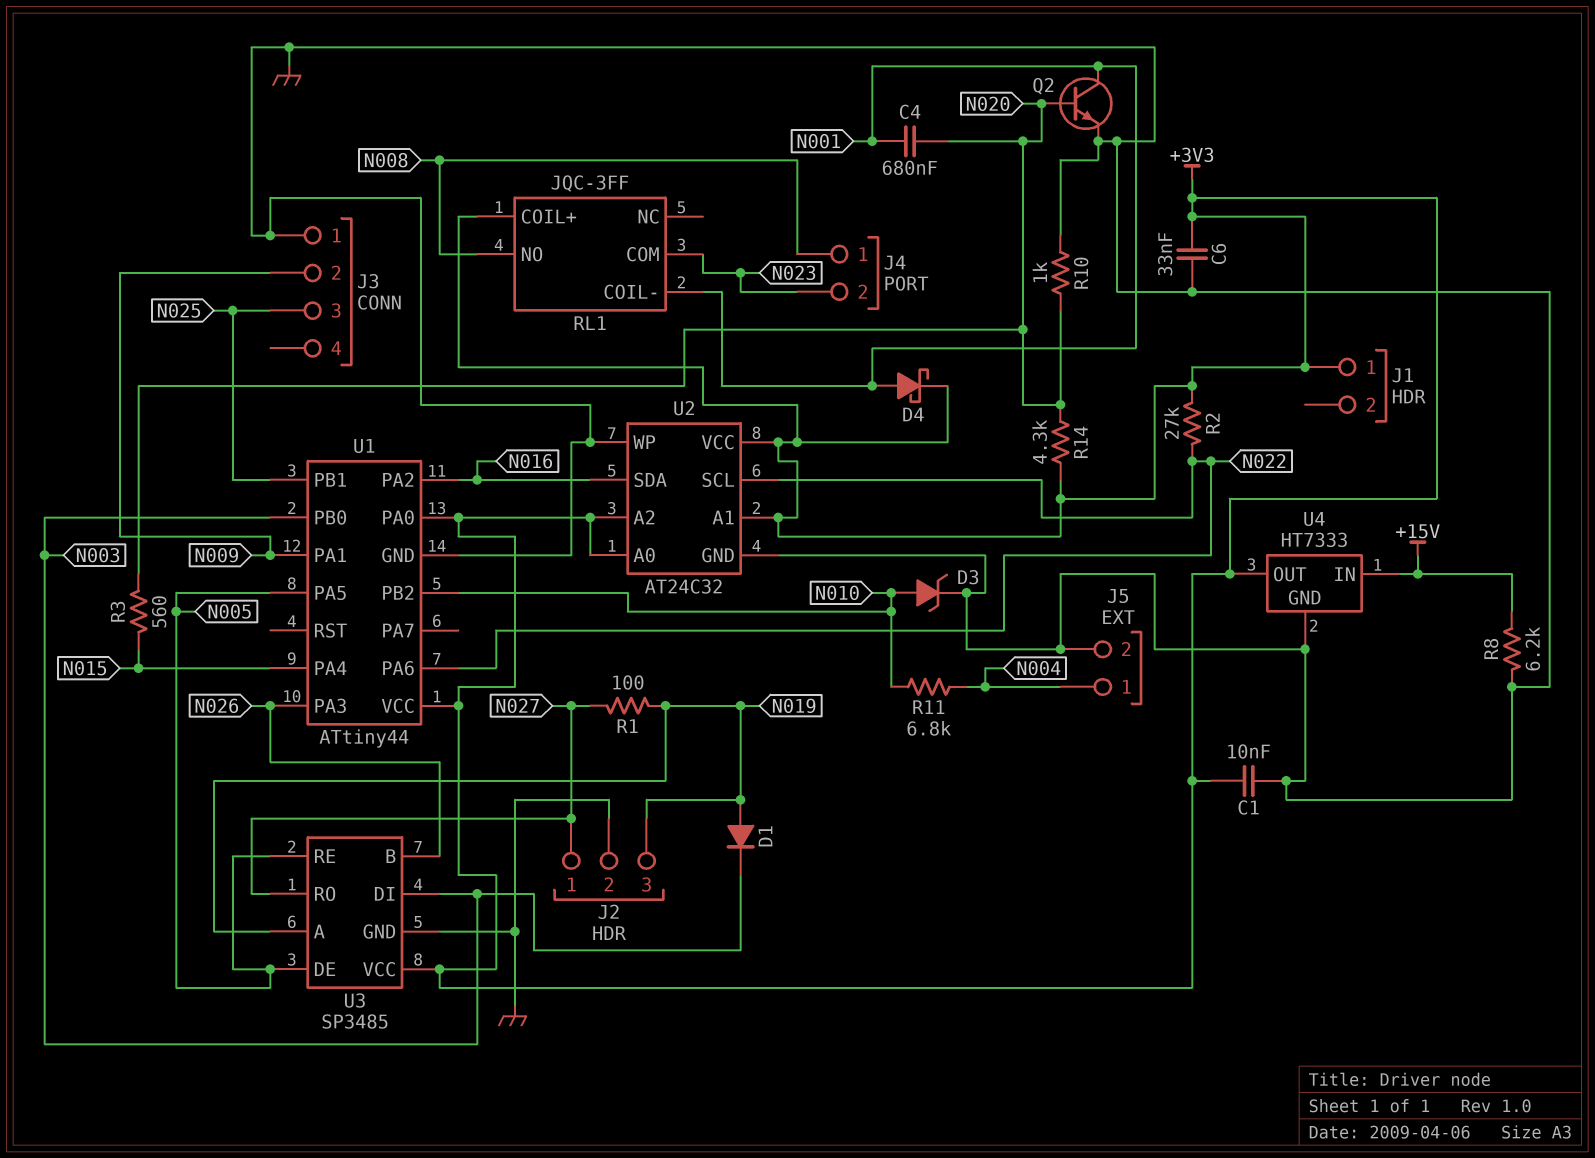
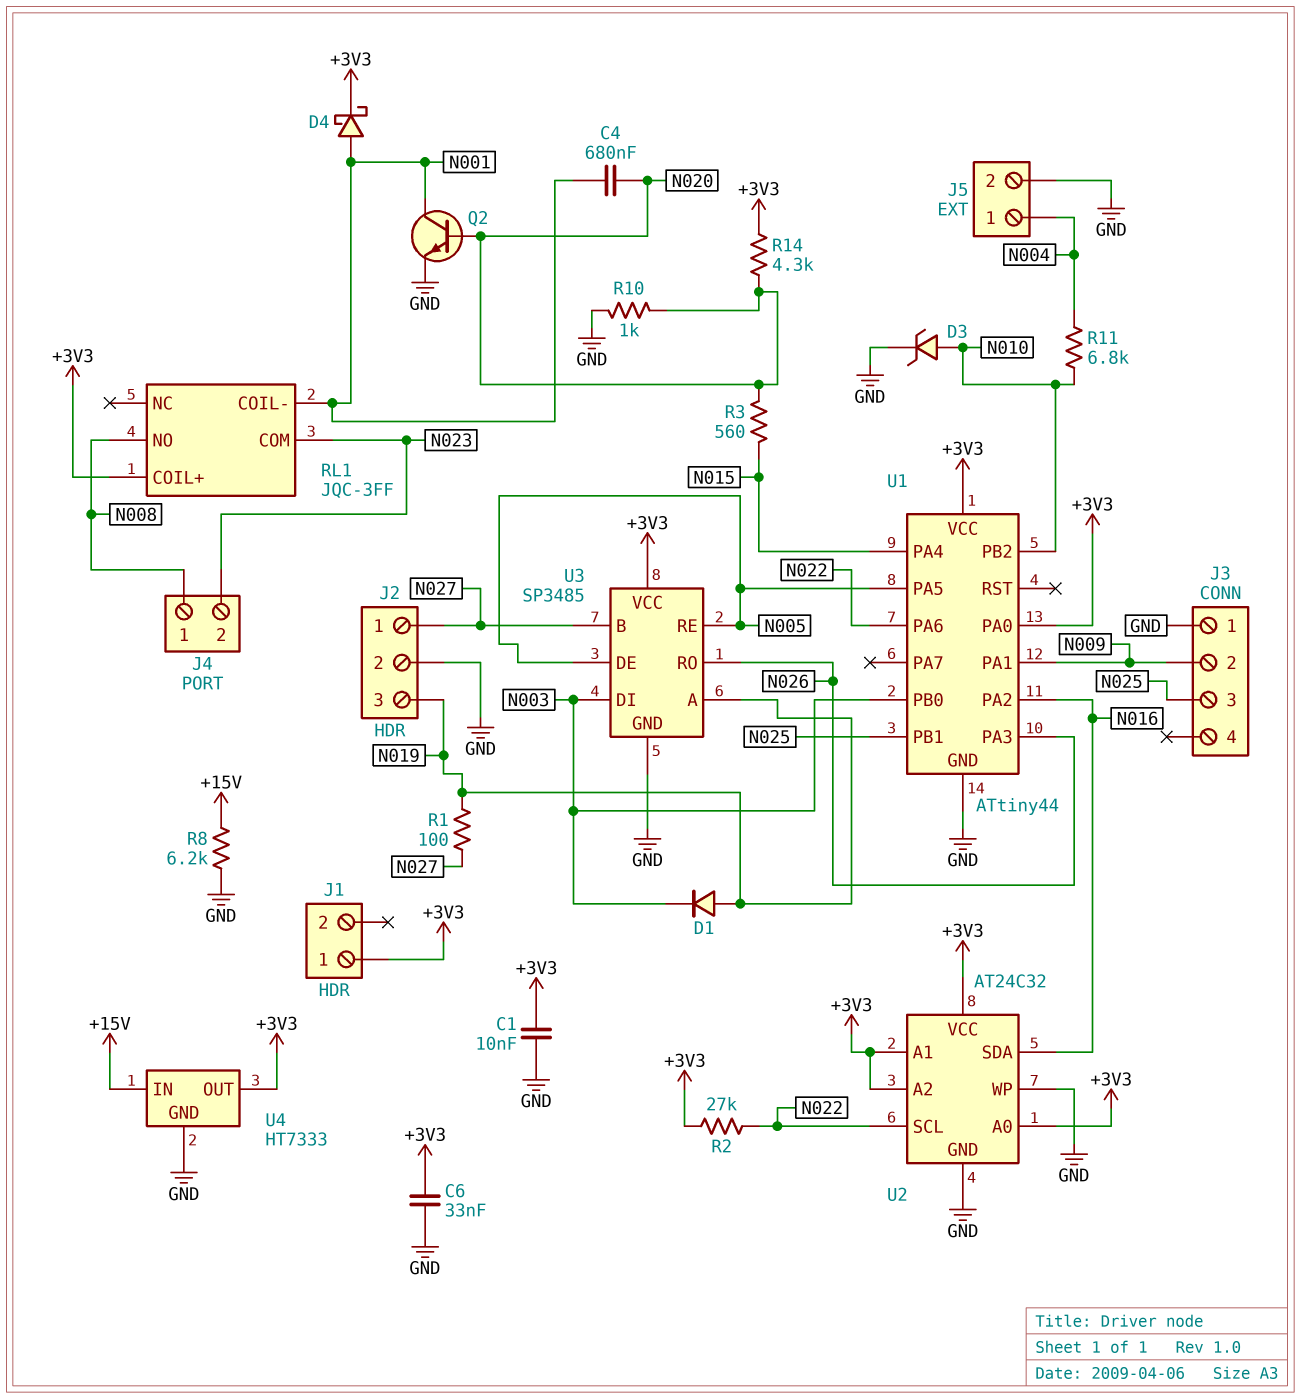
U3 pin B: N026 -> N027
U3 pin RO: N027 -> N026

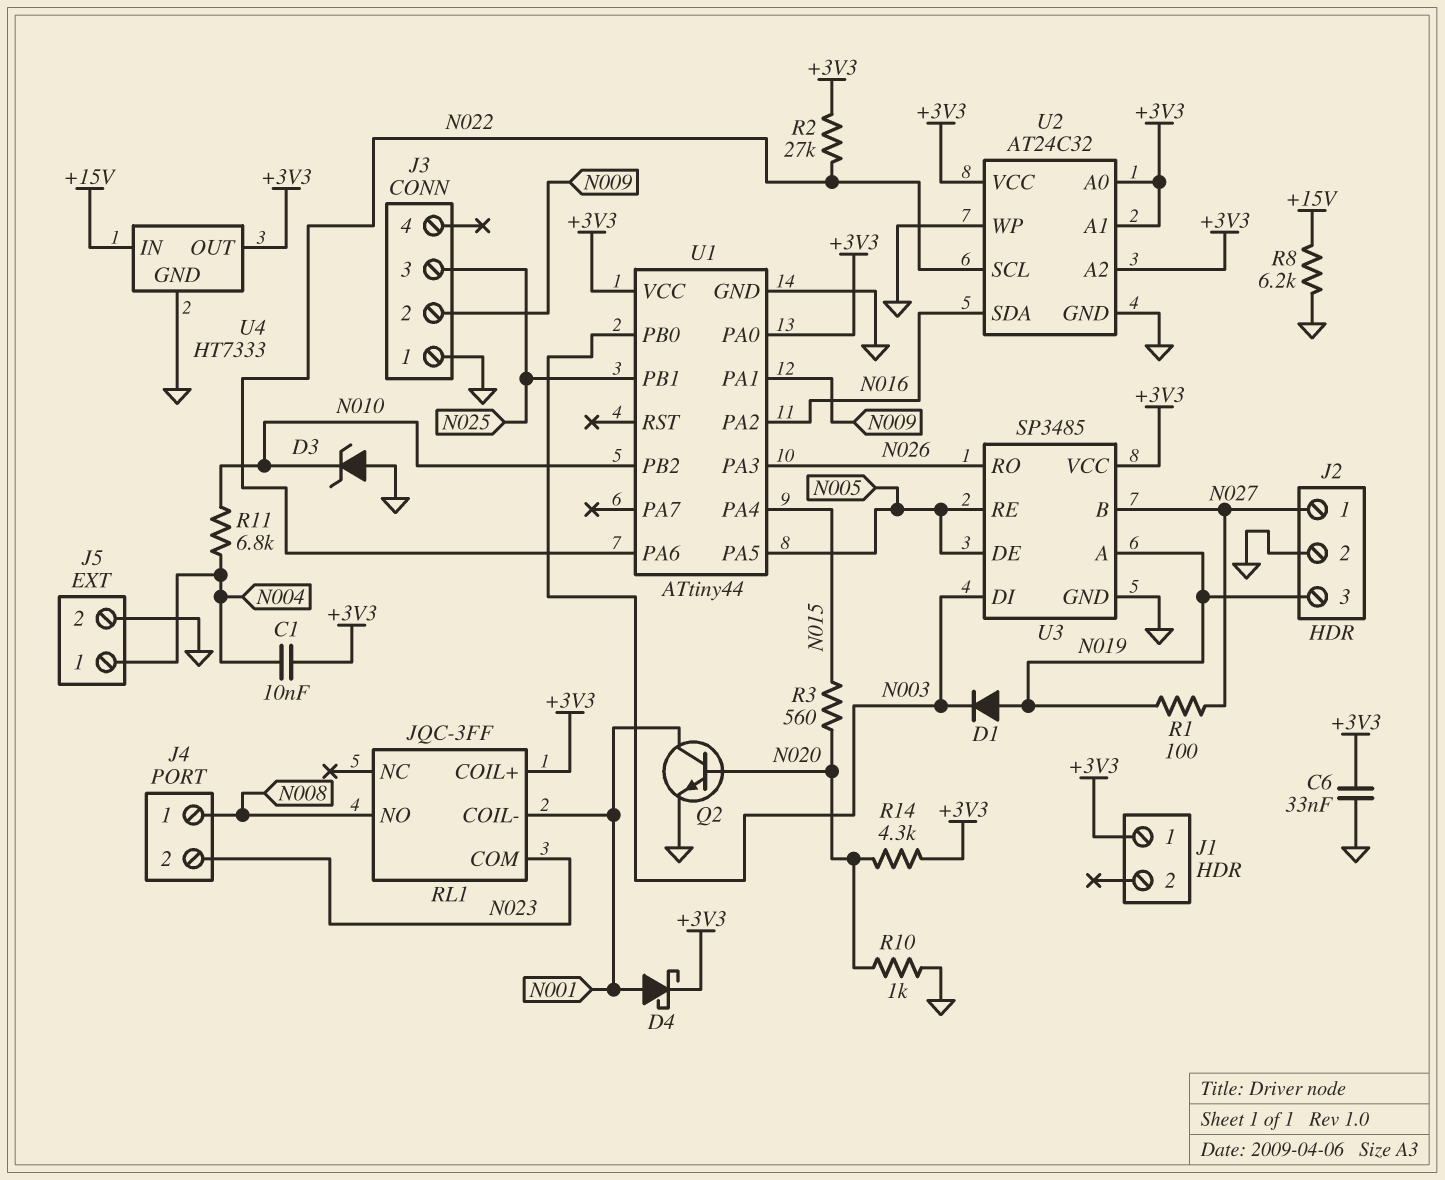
C1: 10nF (+3V3, GND) -> 10nF (+3V3, N004)
C4: 680nF (N001, N020) -> none
D3: zener (A N010, K GND) -> zener (A GND, K N010)

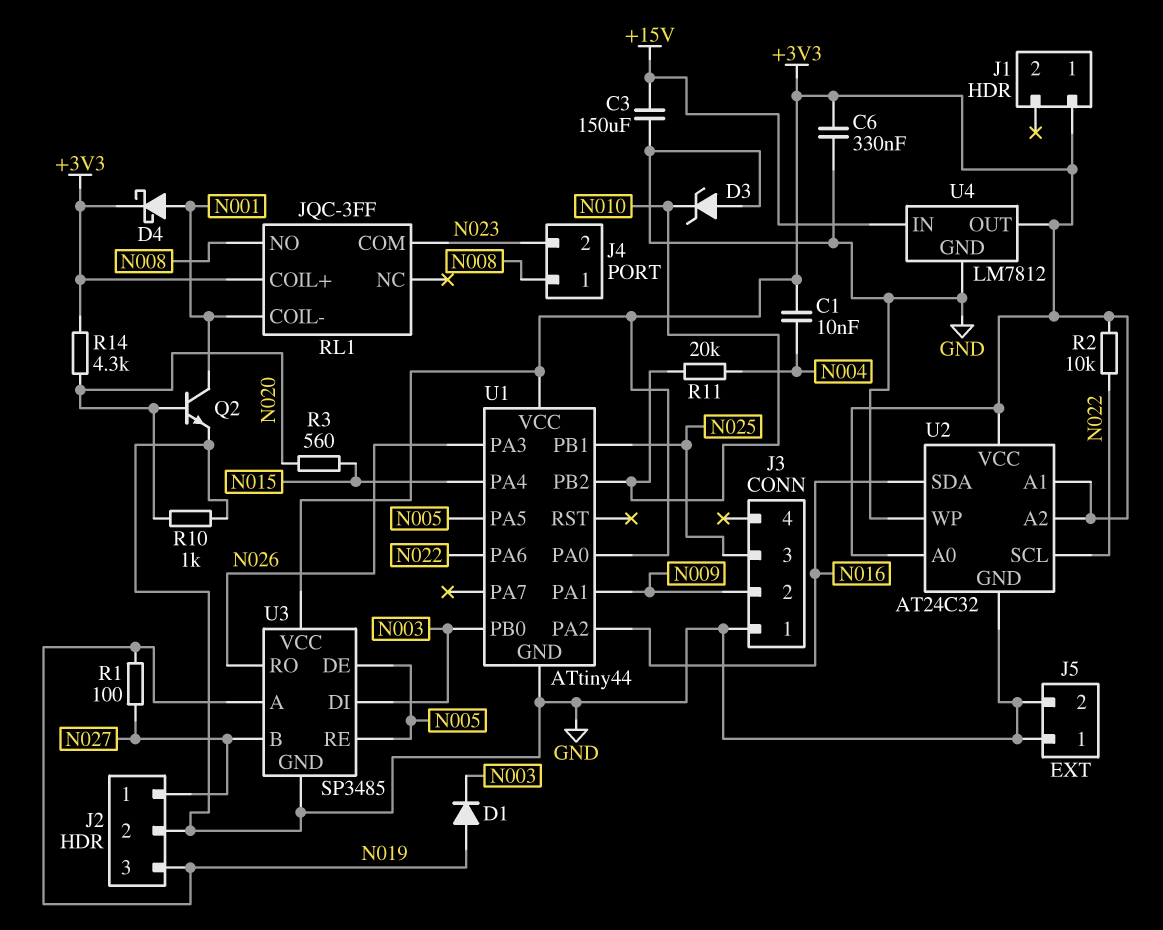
C3: none -> 150uF (+15V, GND)
C6: 33nF (+3V3, GND) -> 330nF (+3V3, GND)
J5 pin 1: N004 -> GND
R2: 27k (+3V3, N022) -> 10k (+3V3, N022)
R8: 6.2k (+15V, GND) -> none
R11: 6.8k (N004, N010) -> 20k (N004, N010)
U4: HT7333 -> LM7812

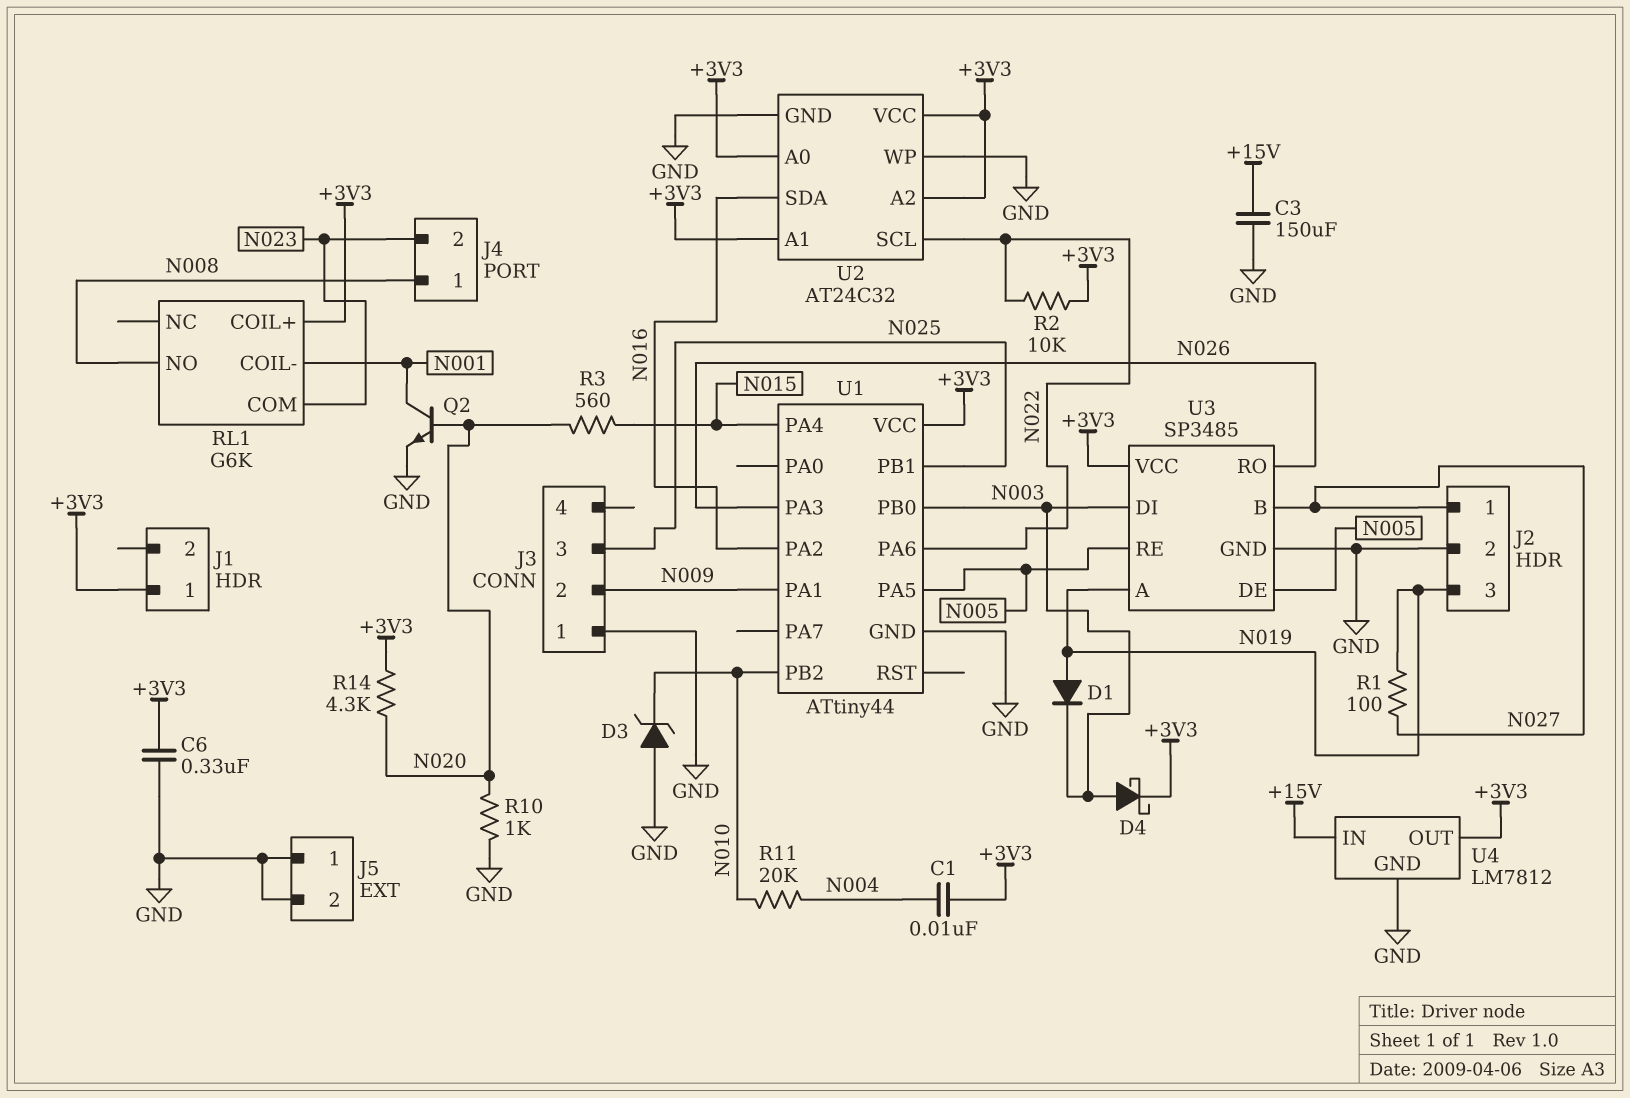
D4: schottky (A N001, K +3V3) -> schottky (A N003, K +3V3)
RL1: JQC-3FF -> G6K
U1 pin PA0: +3V3 -> none

